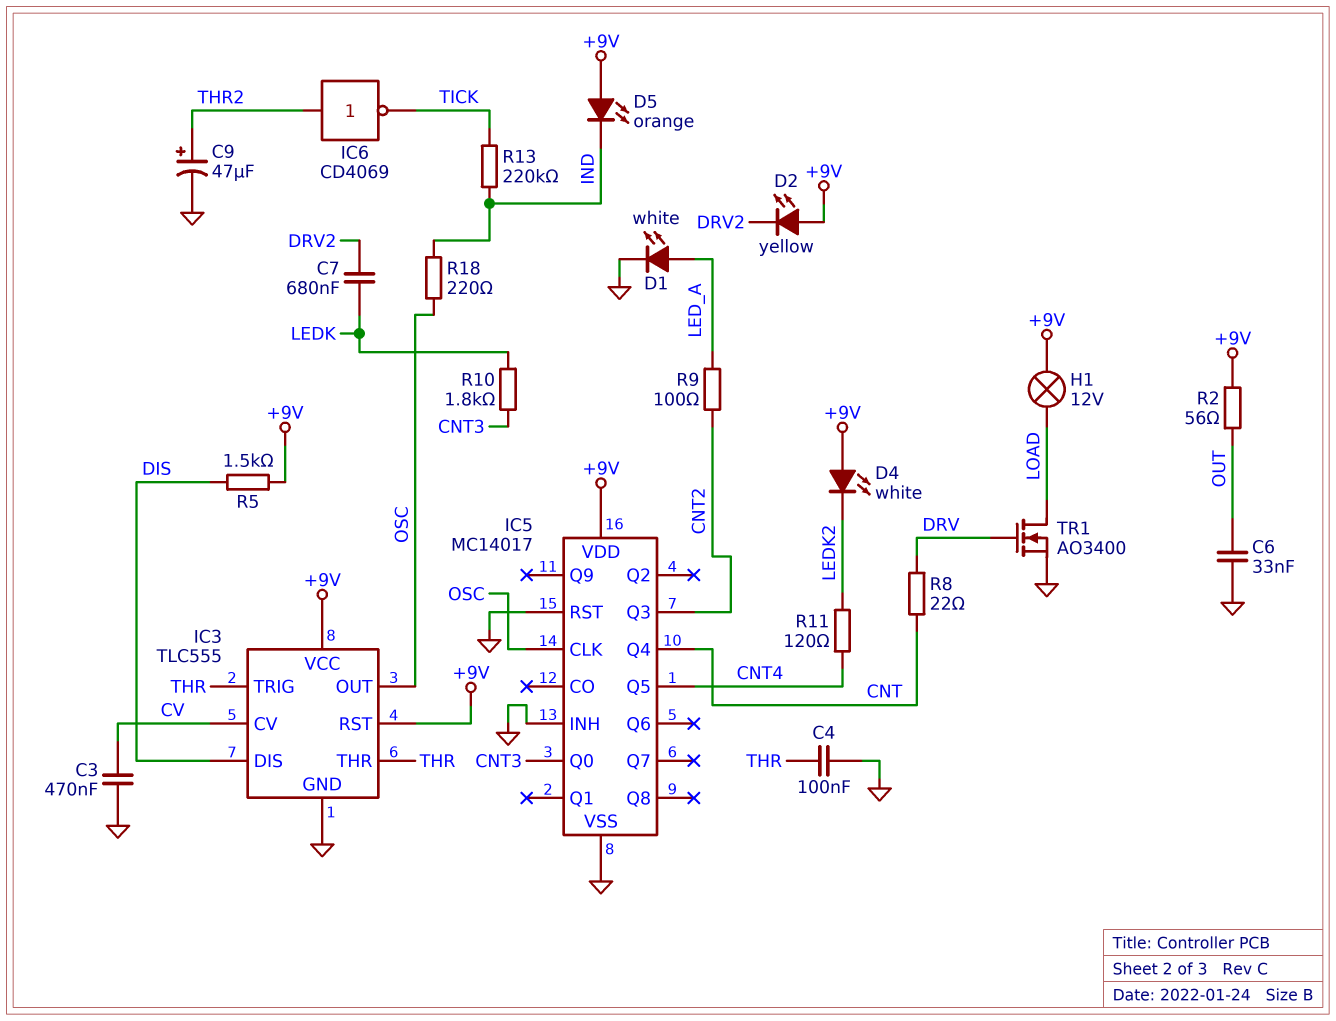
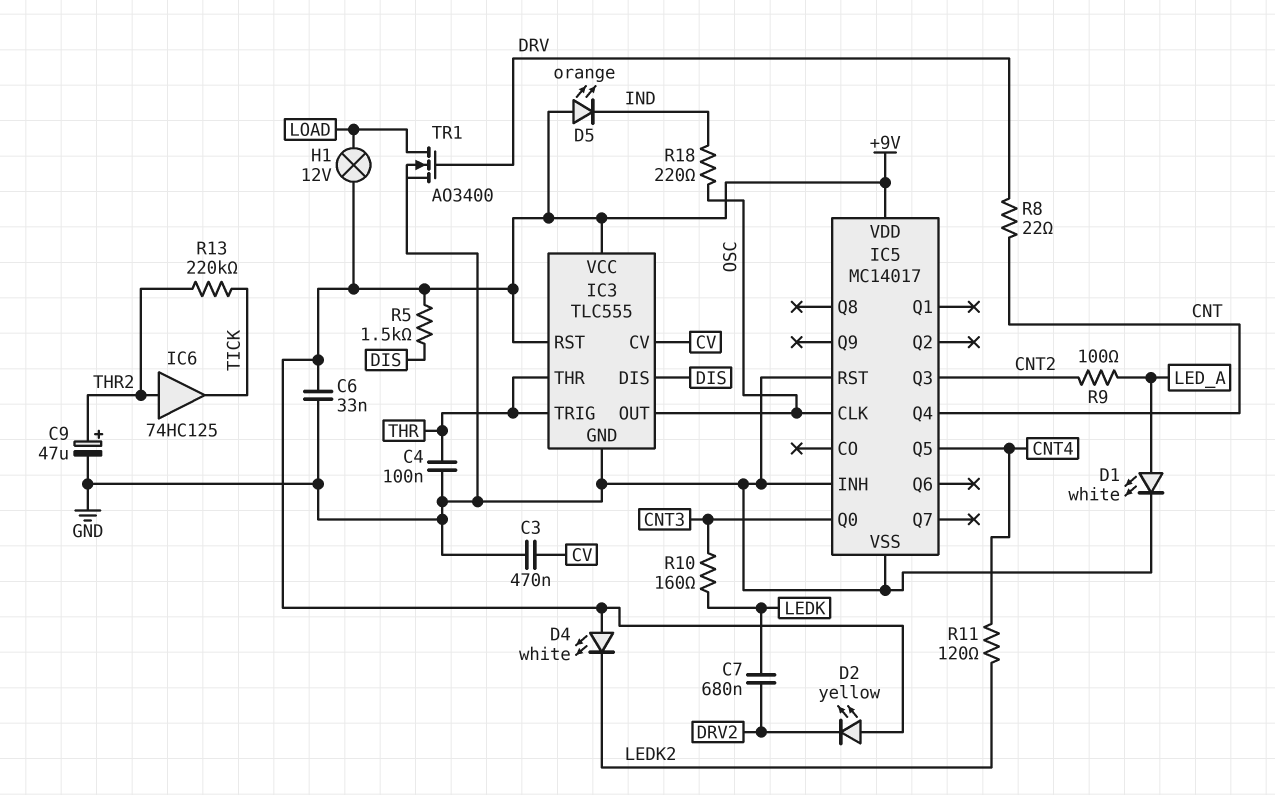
C6: 33nF (GND, OUT) -> 33nF (+9V, GND)
IC6: NOT CD4069 (in THR2, out TICK) -> buffer 74HC125 (in THR2, out TICK)
R2: 56 (+9V, OUT) -> none
R10: 1.8k (CNT3, LEDK) -> 160 (CNT3, LEDK)
R13: 220k (IND, TICK) -> 220k (THR2, TICK)

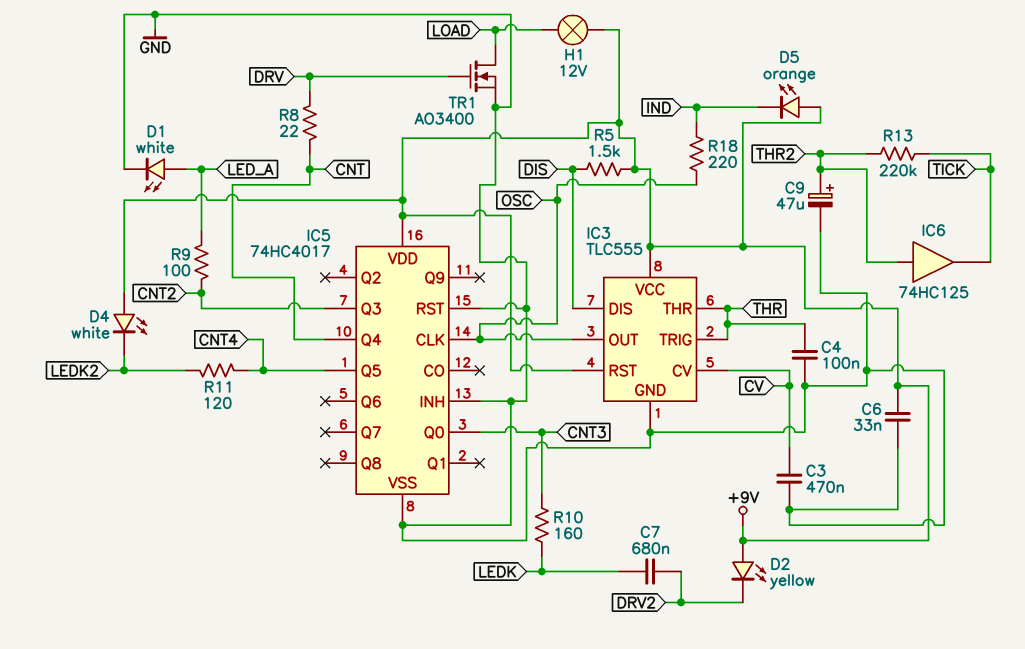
IC5: MC14017 -> 74HC4017

